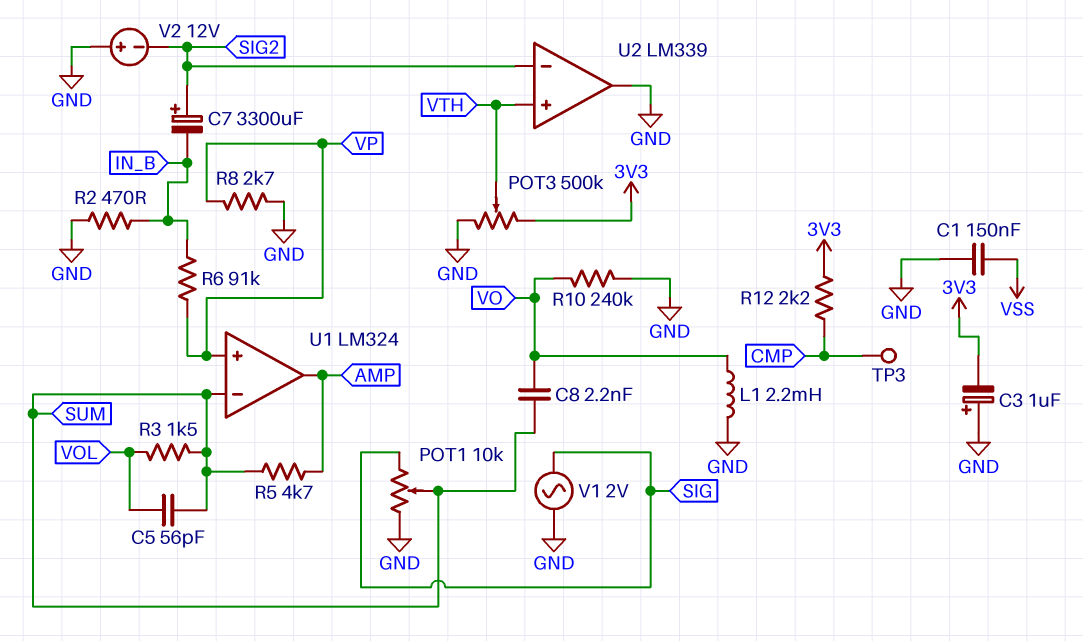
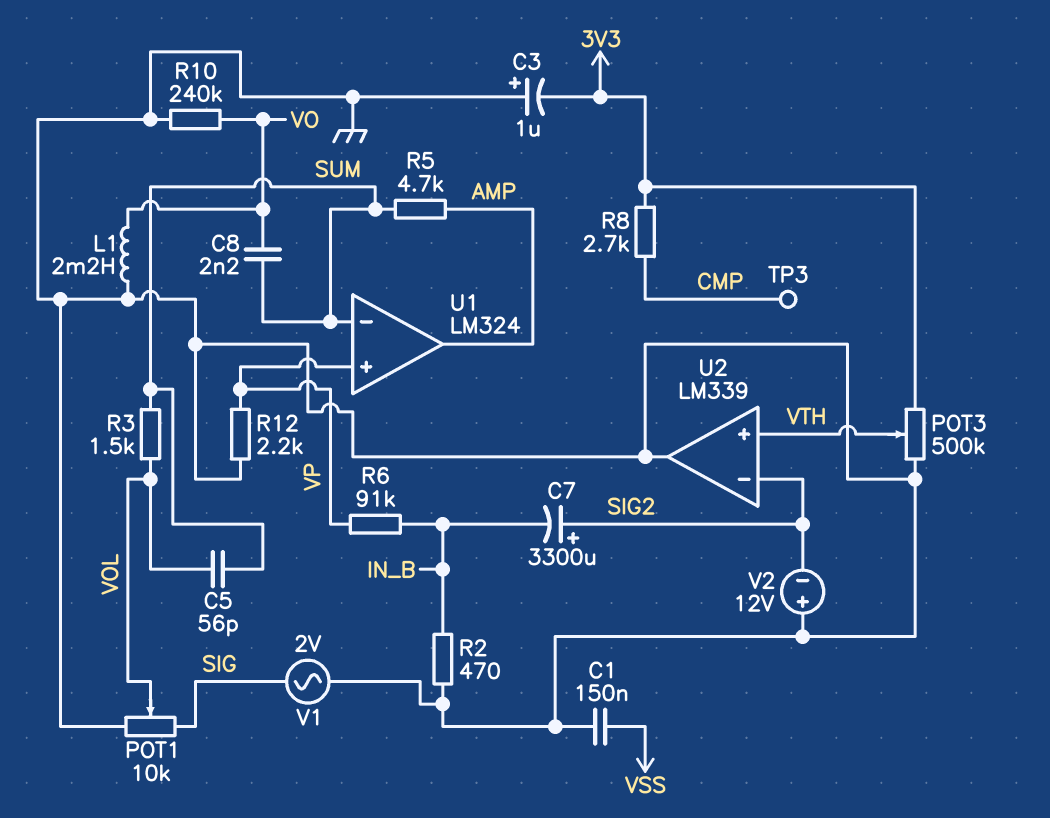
POT1: 10k (GND, SIG, wiper SUM) -> 10k (GND, SIG, wiper VOL)
R8: 2.7k (GND, VP) -> 2.7k (3V3, CMP)
R12: 2.2k (3V3, CMP) -> 2.2k (GND, VP)

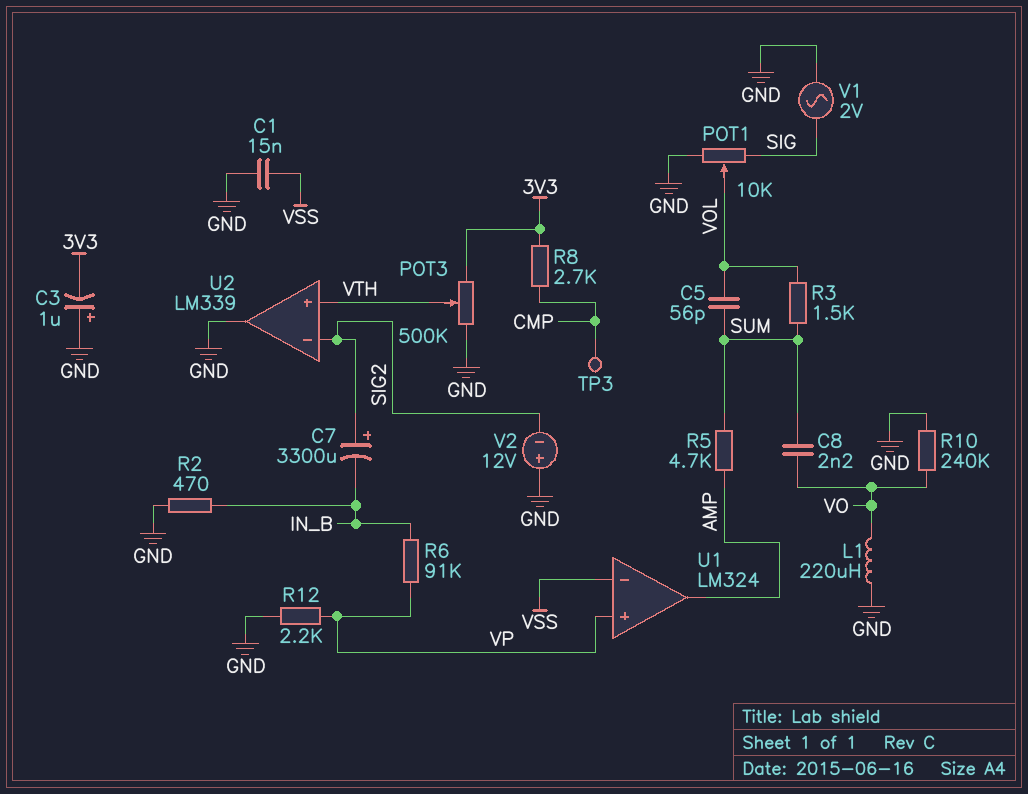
C1: 150nF (GND, VSS) -> 15nF (GND, VSS)
L1: 2.2mH (GND, VO) -> 220uH (GND, VO)
U1 pin in-: SUM -> VSS

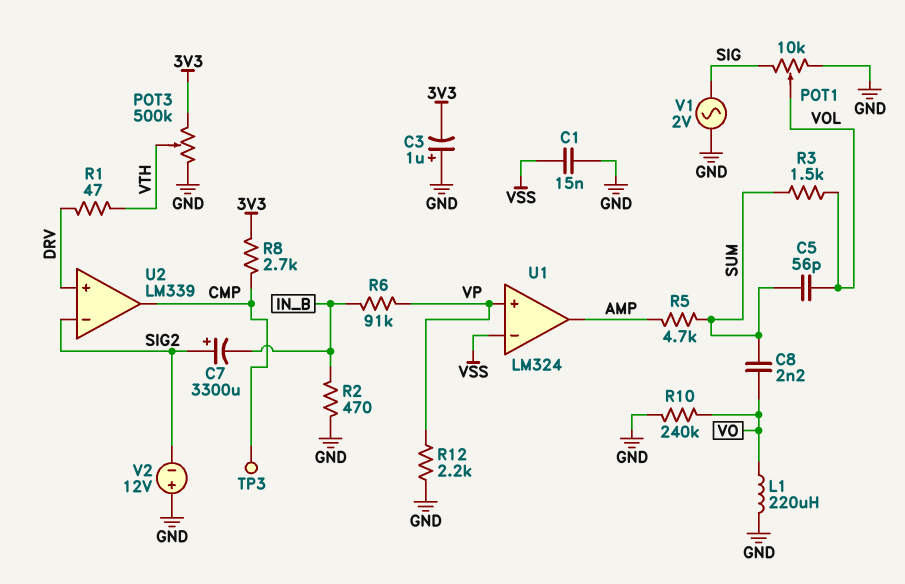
R1: none -> 47 (DRV, VTH)
U2 pin in+: VTH -> DRV
U2 pin out: GND -> CMP

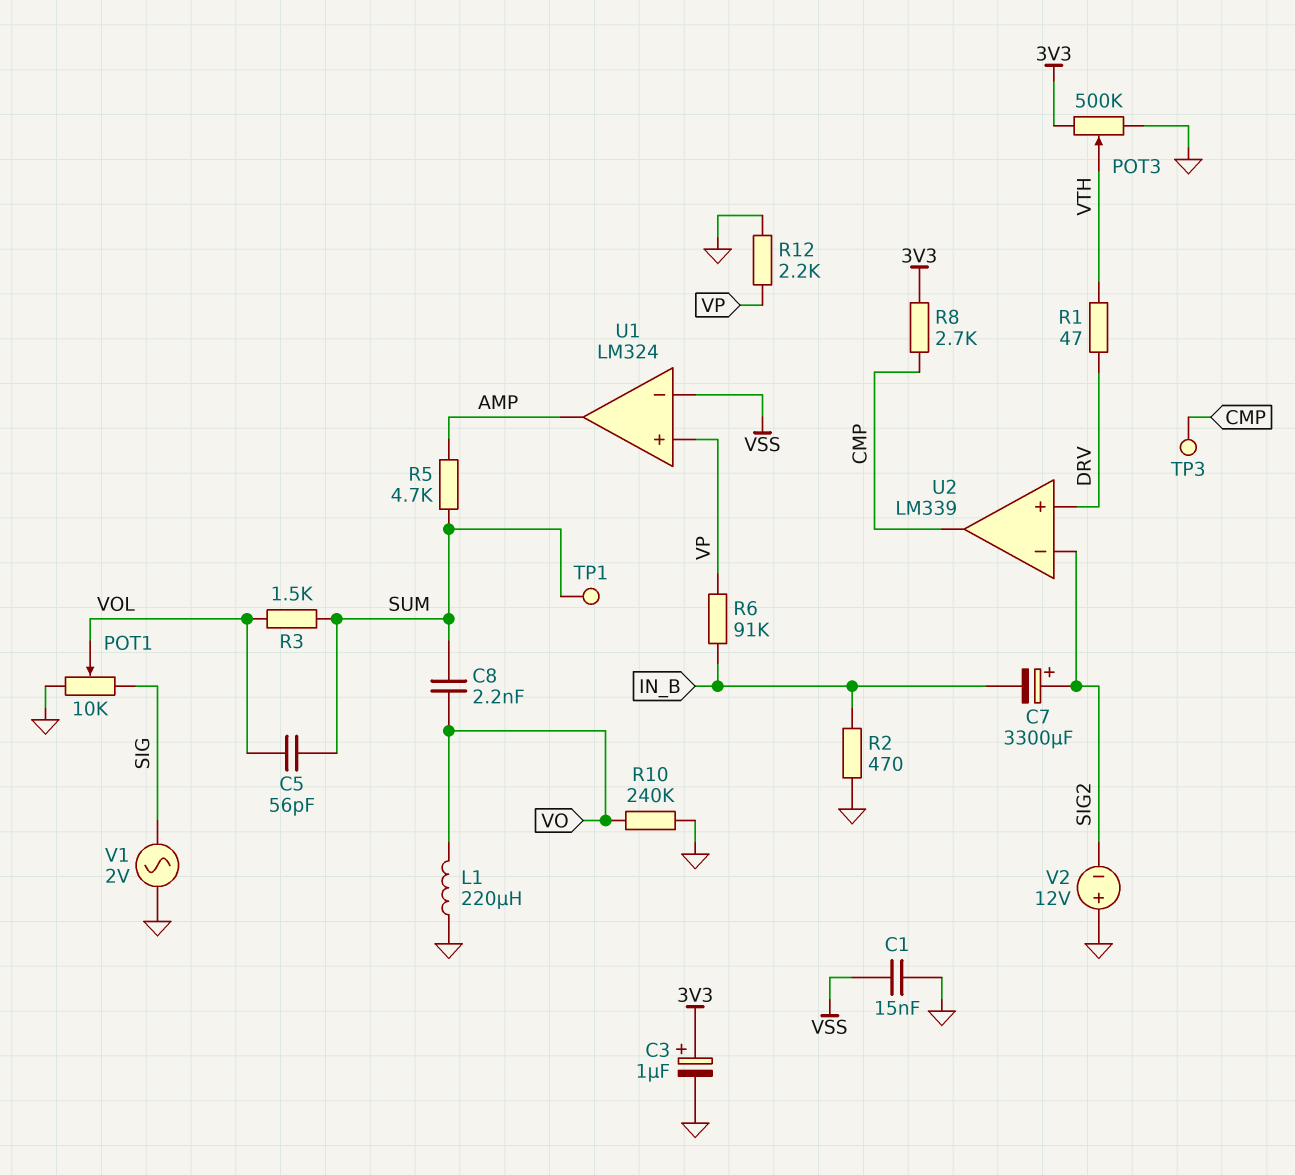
C3: 1uF (plus GND, minus 3V3) -> 1uF (plus 3V3, minus GND)
TP1: none -> test point (SUM)

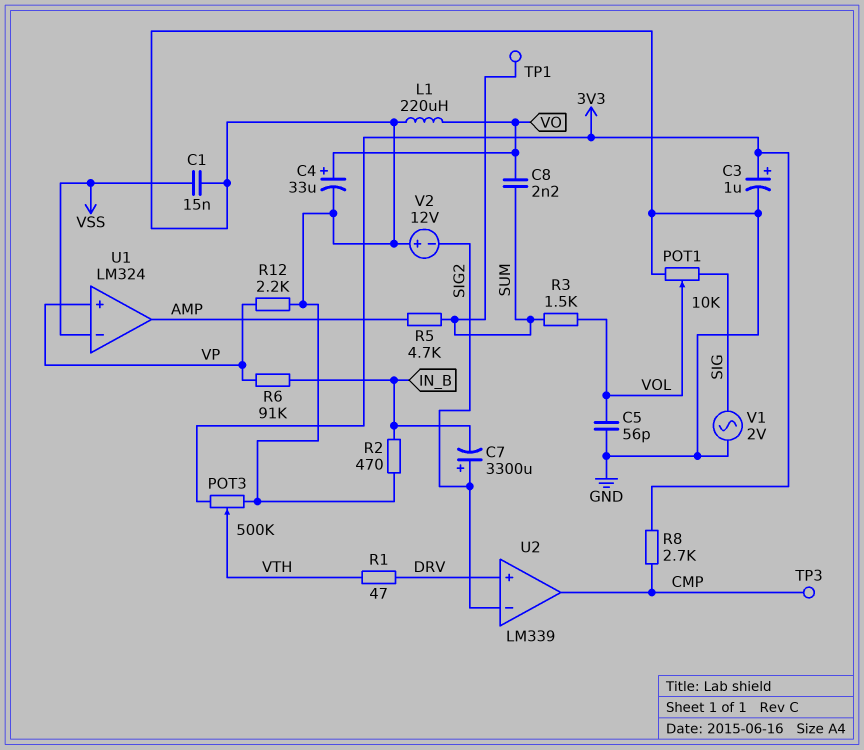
C4: none -> 33uF (plus VO, minus GND)
C5: 56pF (SUM, VOL) -> 56pF (GND, VOL)
R10: 240k (GND, VO) -> none

